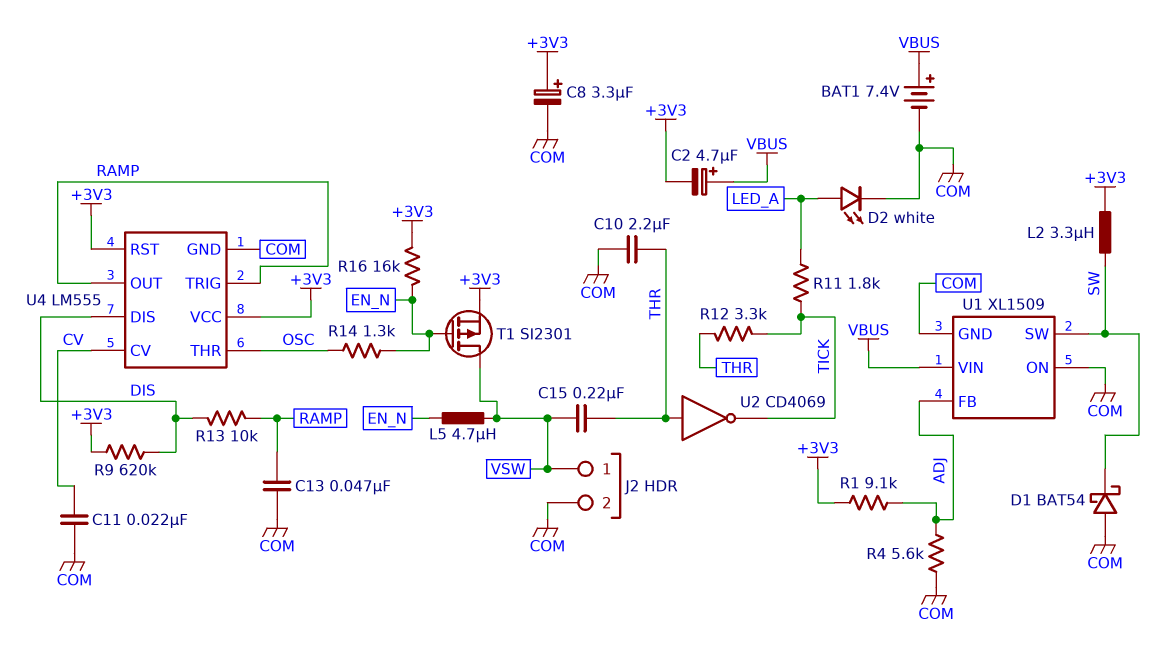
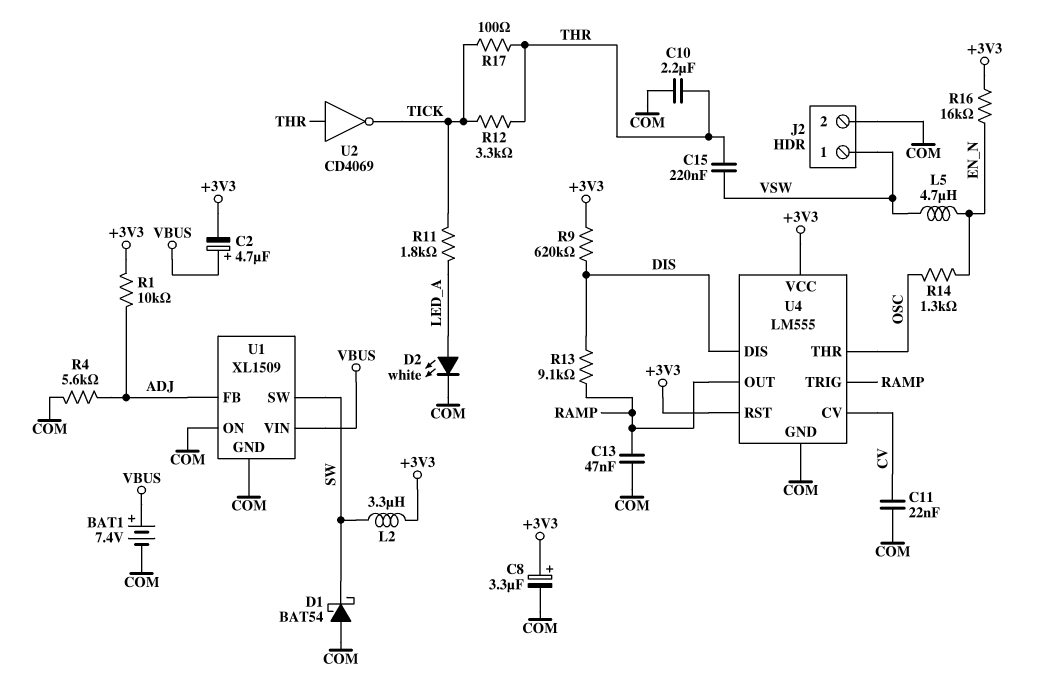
R1: 9.1k (+3V3, ADJ) -> 10k (+3V3, ADJ)
R13: 10k (DIS, RAMP) -> 9.1k (DIS, RAMP)
R17: none -> 100 (THR, TICK)
T1: PMOS SI2301 (G EN_N, D VSW, S +3V3) -> none

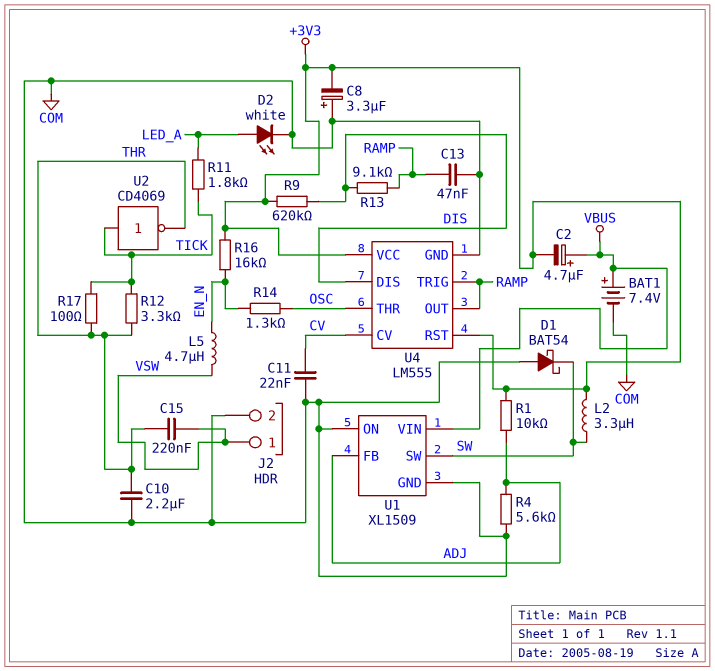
C8: 3.3uF (plus +3V3, minus COM) -> 3.3uF (plus COM, minus +3V3)
U2: NOT CD4069 (in THR, out TICK) -> NOT CD4069 (in TICK, out THR)

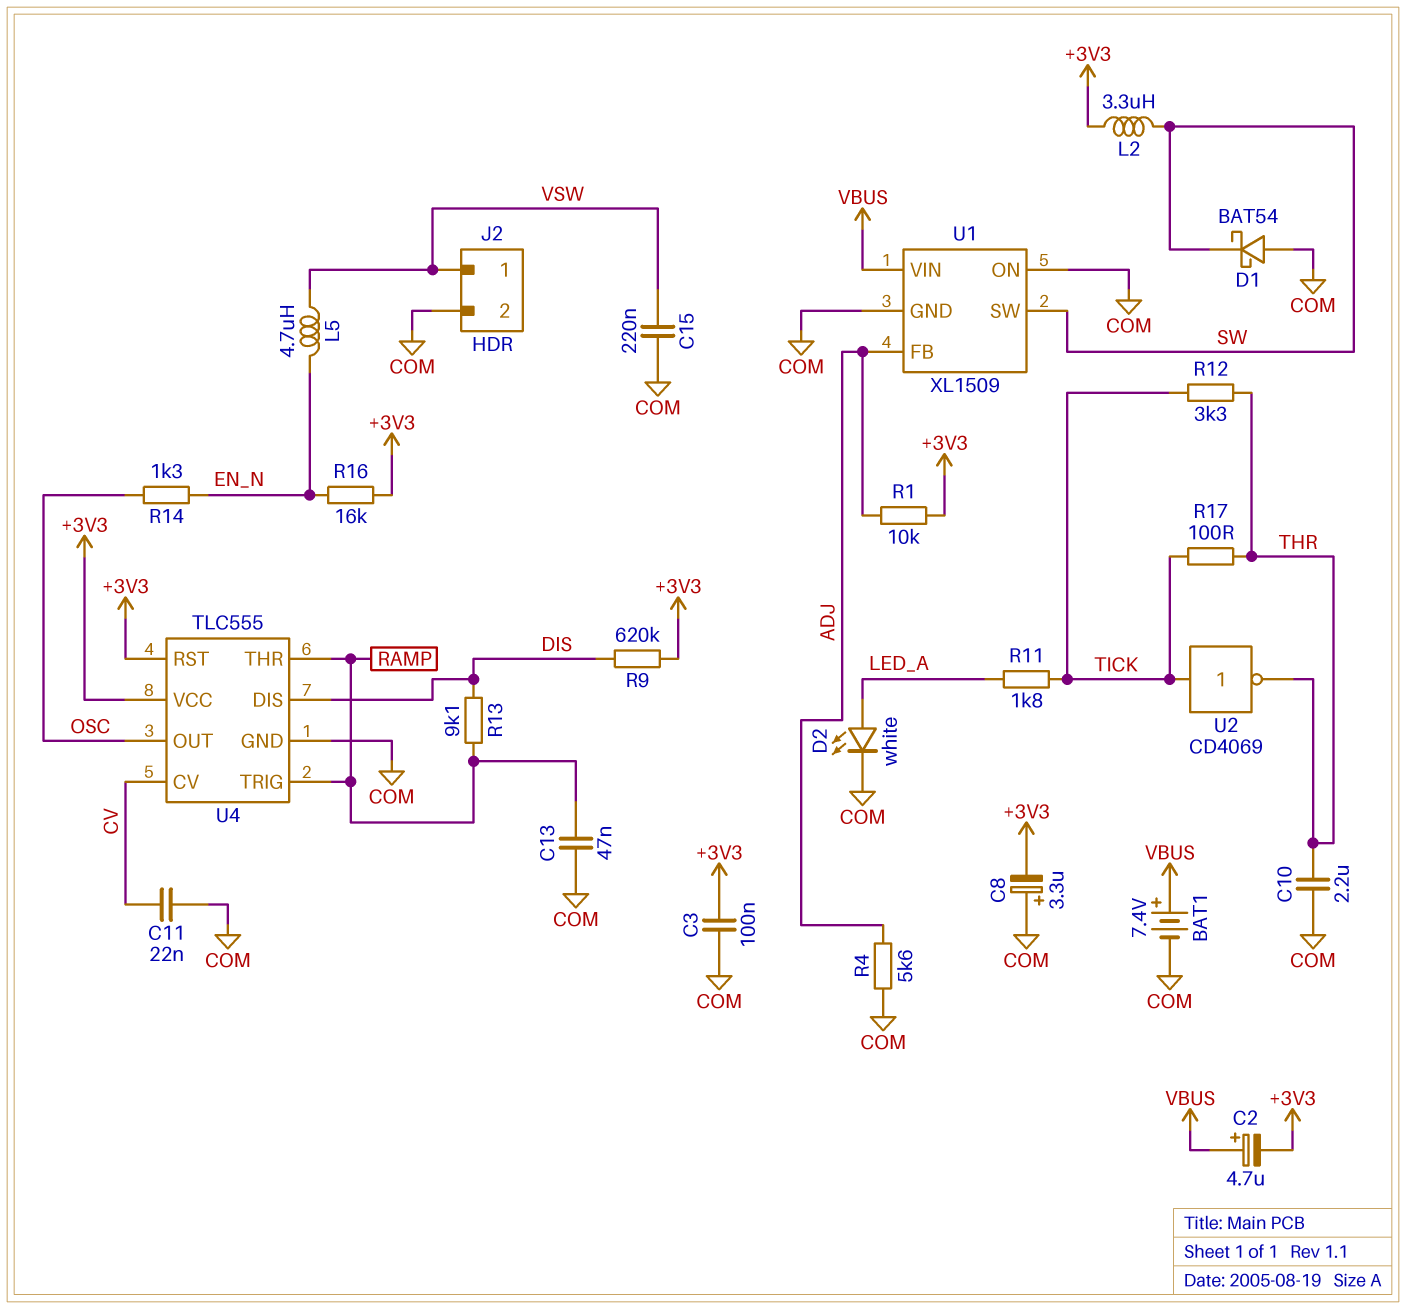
C3: none -> 100nF (+3V3, COM)
C15: 220nF (THR, VSW) -> 220nF (COM, VSW)
U4: LM555 -> TLC555
U4 pin OUT: RAMP -> OSC
U4 pin THR: OSC -> RAMP

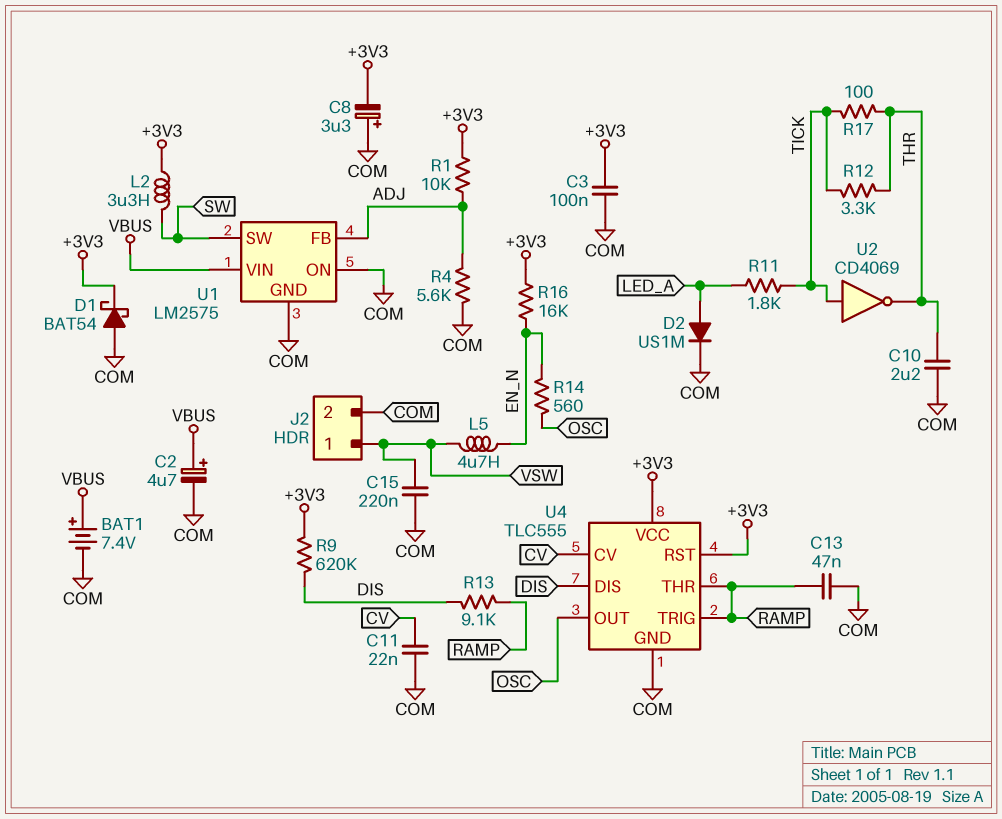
C2: 4.7uF (plus VBUS, minus +3V3) -> 4.7uF (plus VBUS, minus COM)
D1: schottky BAT54 (A COM, K SW) -> schottky BAT54 (A COM, K +3V3)
D2: LED white (A LED_A, K COM) -> diode US1M (A LED_A, K COM)
R14: 1.3k (EN_N, OSC) -> 560 (EN_N, OSC)
U1: XL1509 -> LM2575

